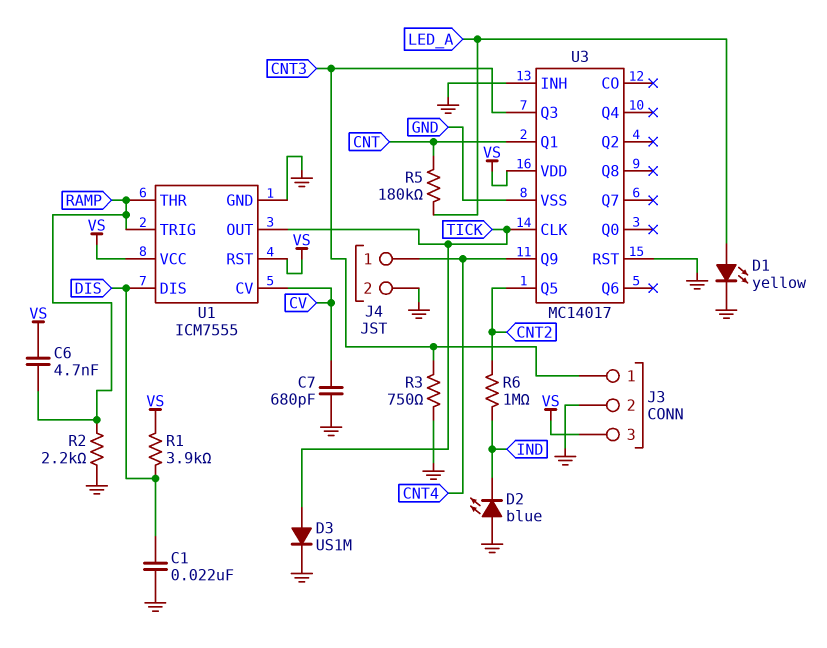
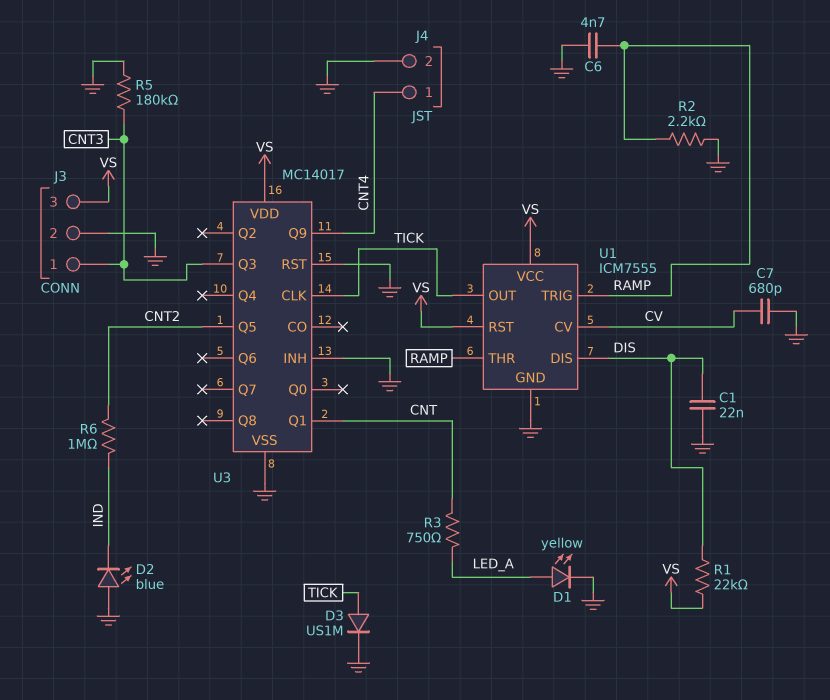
C6: 4.7nF (RAMP, VS) -> 4.7nF (GND, RAMP)
R1: 3.9k (DIS, VS) -> 22k (DIS, VS)
R3: 750 (CNT3, GND) -> 750 (CNT, LED_A)
R5: 180k (CNT, LED_A) -> 180k (CNT3, GND)

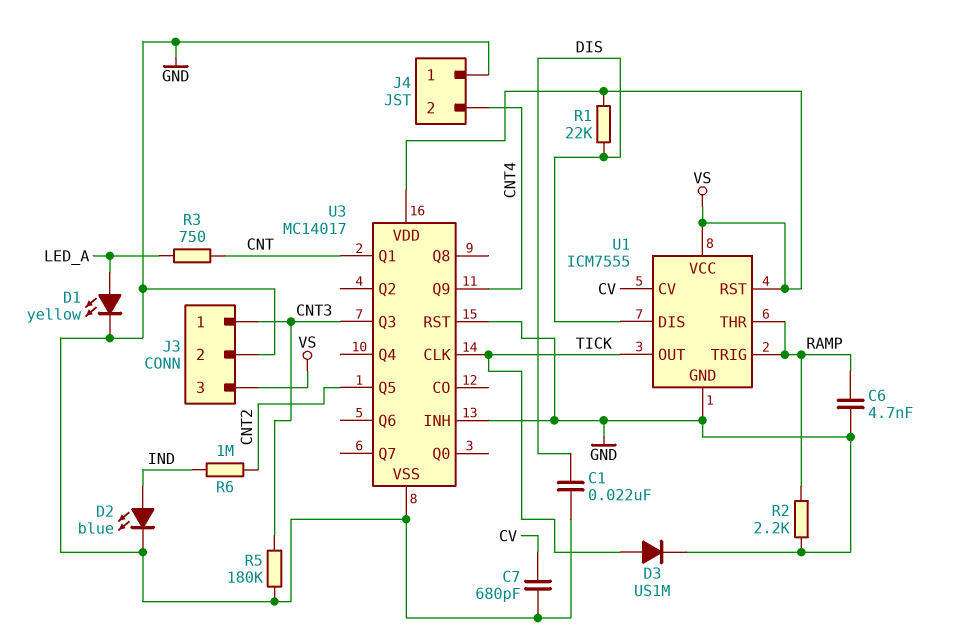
D2: LED blue (A GND, K IND) -> LED blue (A IND, K GND)
J4 pin 1: CNT4 -> GND
J4 pin 2: GND -> CNT4

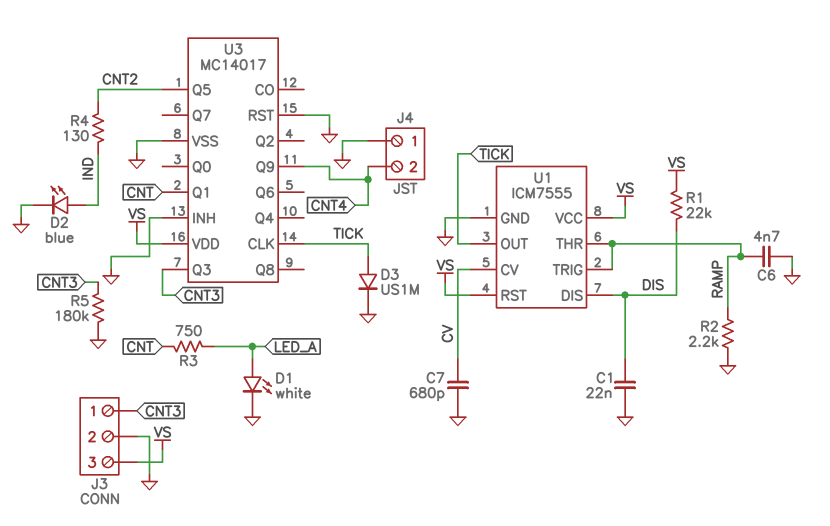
D1: LED yellow (A LED_A, K GND) -> LED white (A LED_A, K GND)
R4: none -> 130 (CNT2, IND)
R6: 1M (CNT2, IND) -> none

